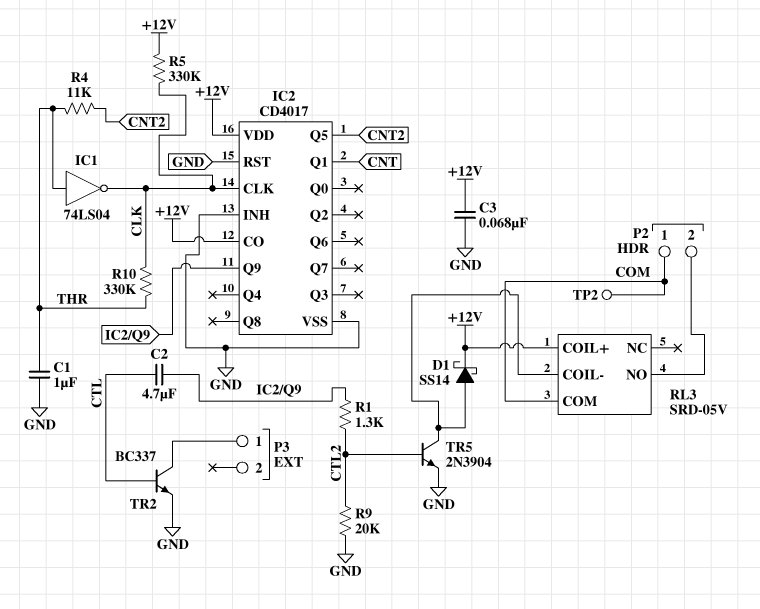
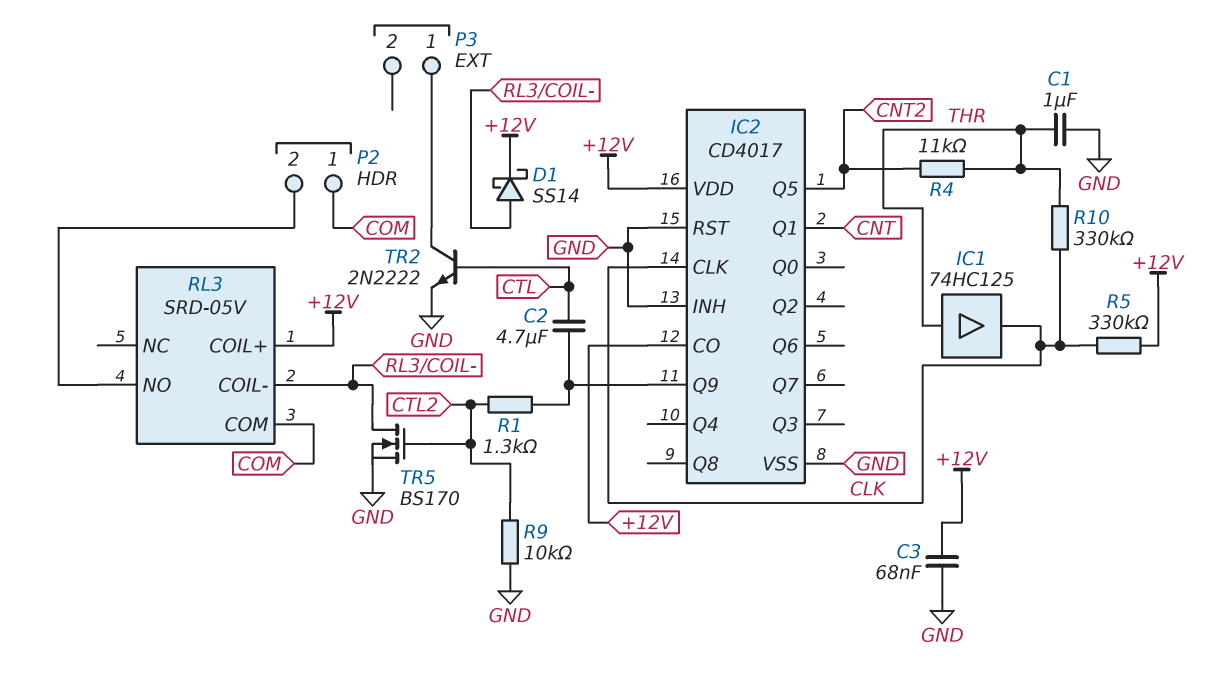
IC1: NOT 74LS04 (in THR, out CLK) -> buffer 74HC125 (in THR, out CLK)
R9: 20k (CTL2, GND) -> 10k (CTL2, GND)
TP2: test point (COM) -> none
TR2: NPN BC337 (B CTL, C P3/1, E GND) -> NPN 2N2222 (B CTL, C P3/1, E GND)
TR5: NPN 2N3904 (B CTL2, C RL3/COIL-, E GND) -> NMOS BS170 (G CTL2, D RL3/COIL-, S GND)

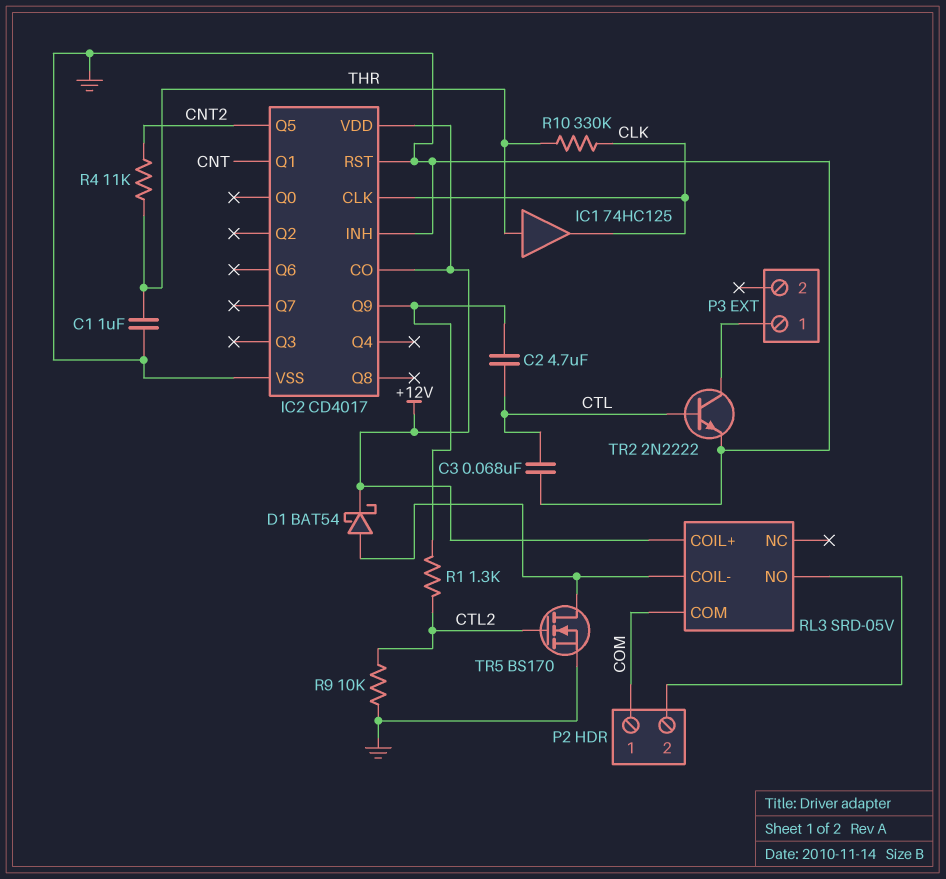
C3: 68nF (+12V, GND) -> 68nF (CTL, GND)
D1: schottky SS14 (A RL3/COIL-, K +12V) -> schottky BAT54 (A RL3/COIL-, K +12V)
R5: 330k (+12V, CLK) -> none

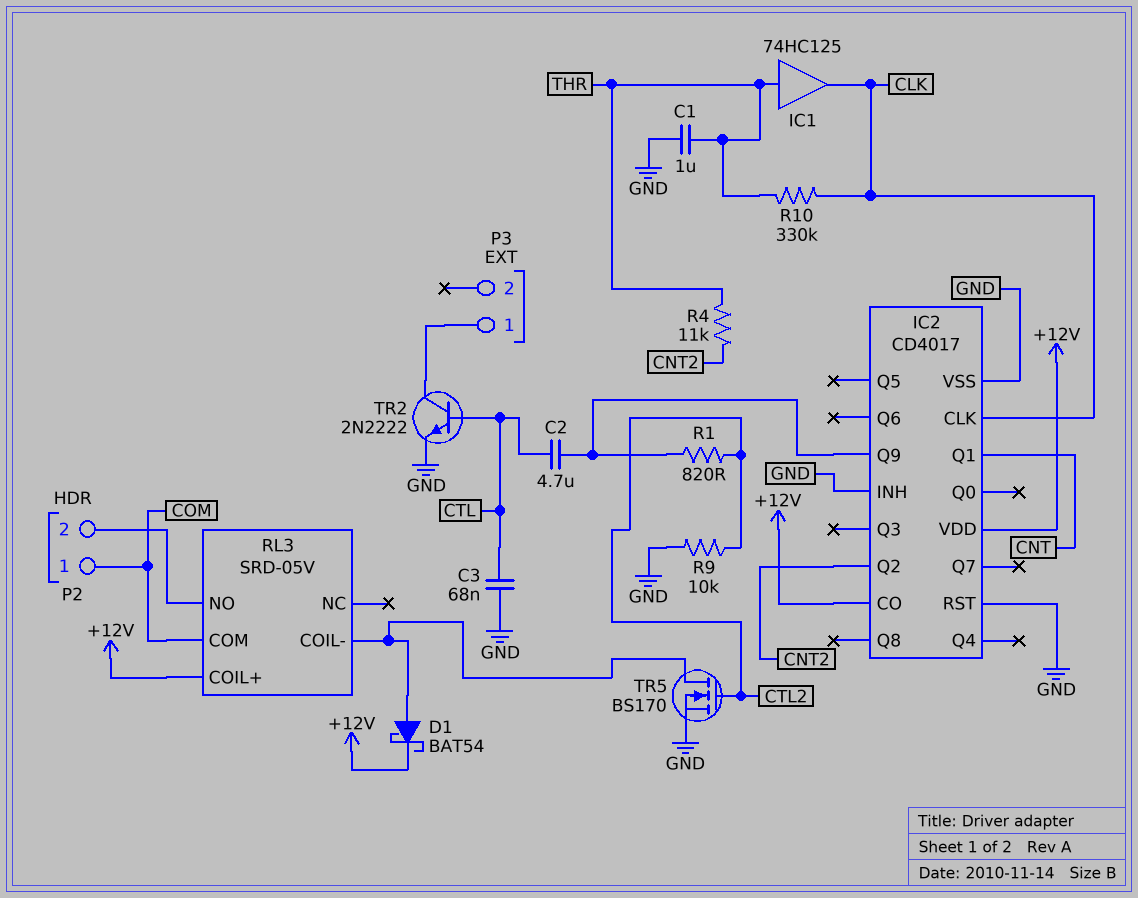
IC2 pin Q2: none -> CNT2
IC2 pin Q5: CNT2 -> none
R1: 1.3k (CTL2, IC2/Q9) -> 820 (CTL2, IC2/Q9)

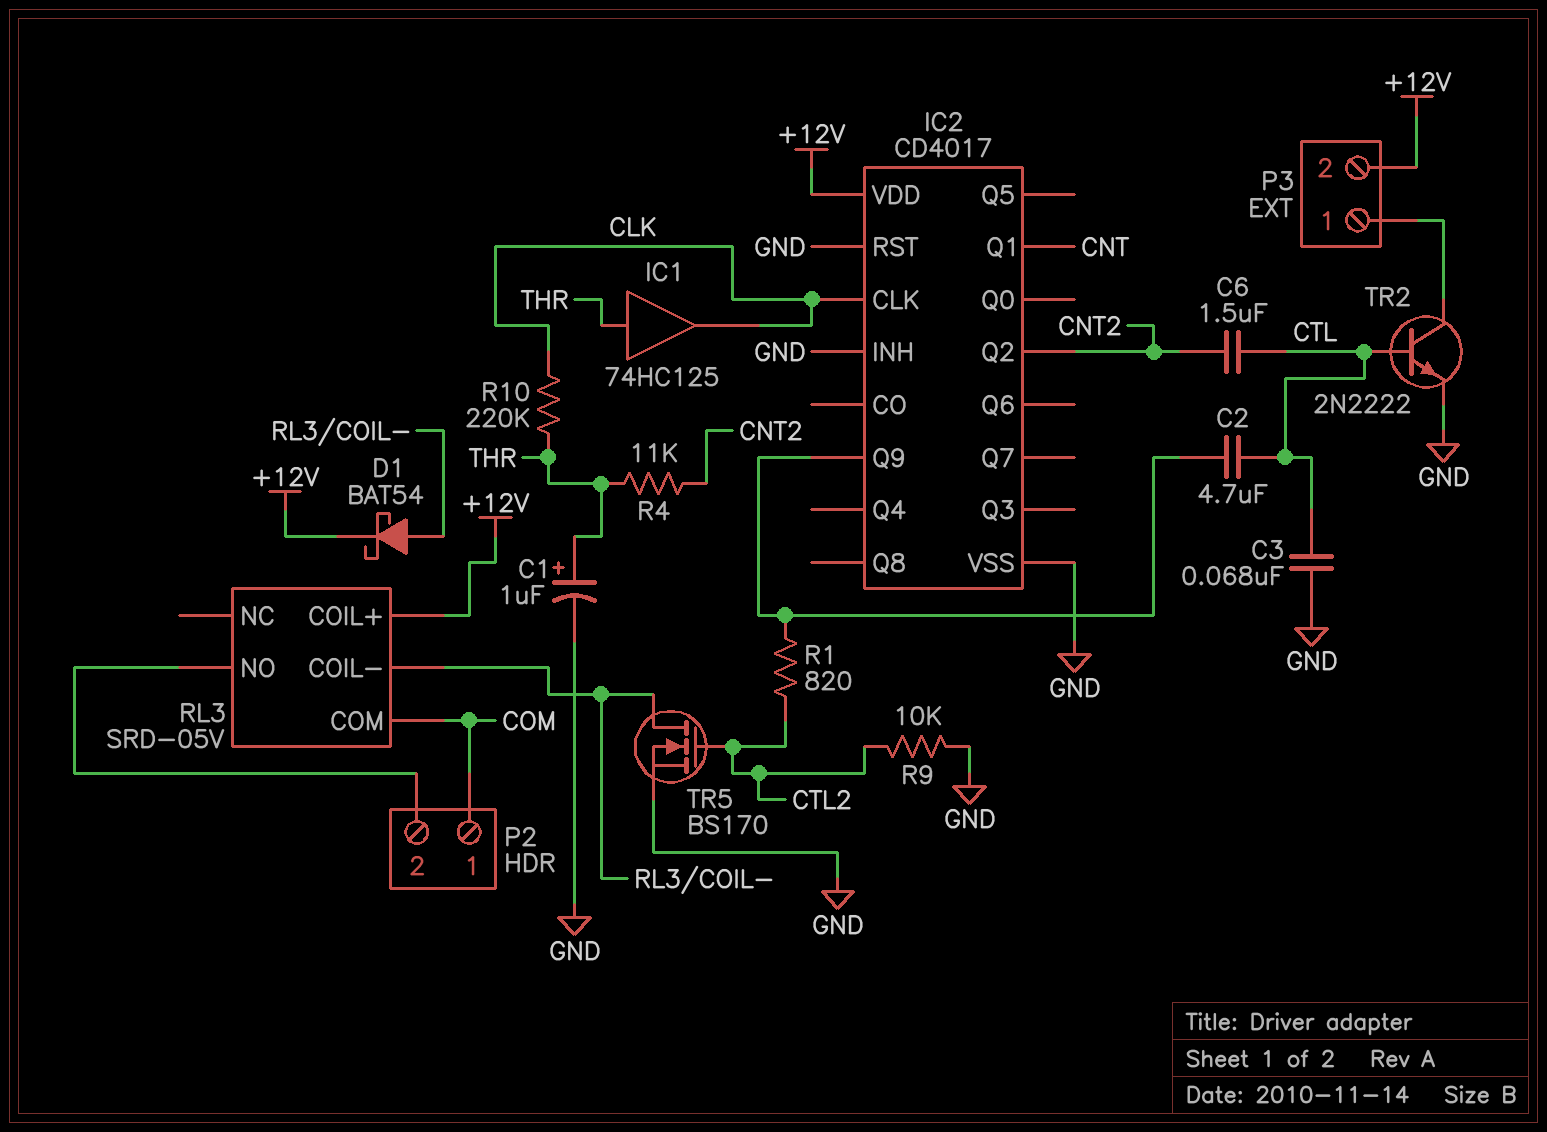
C1: 1uF (GND, THR) -> 1uF (plus THR, minus GND)
C6: none -> 1.5uF (CNT2, CTL)
IC2 pin CO: +12V -> none
P3 pin 2: none -> +12V
R10: 330k (CLK, THR) -> 220k (CLK, THR)

